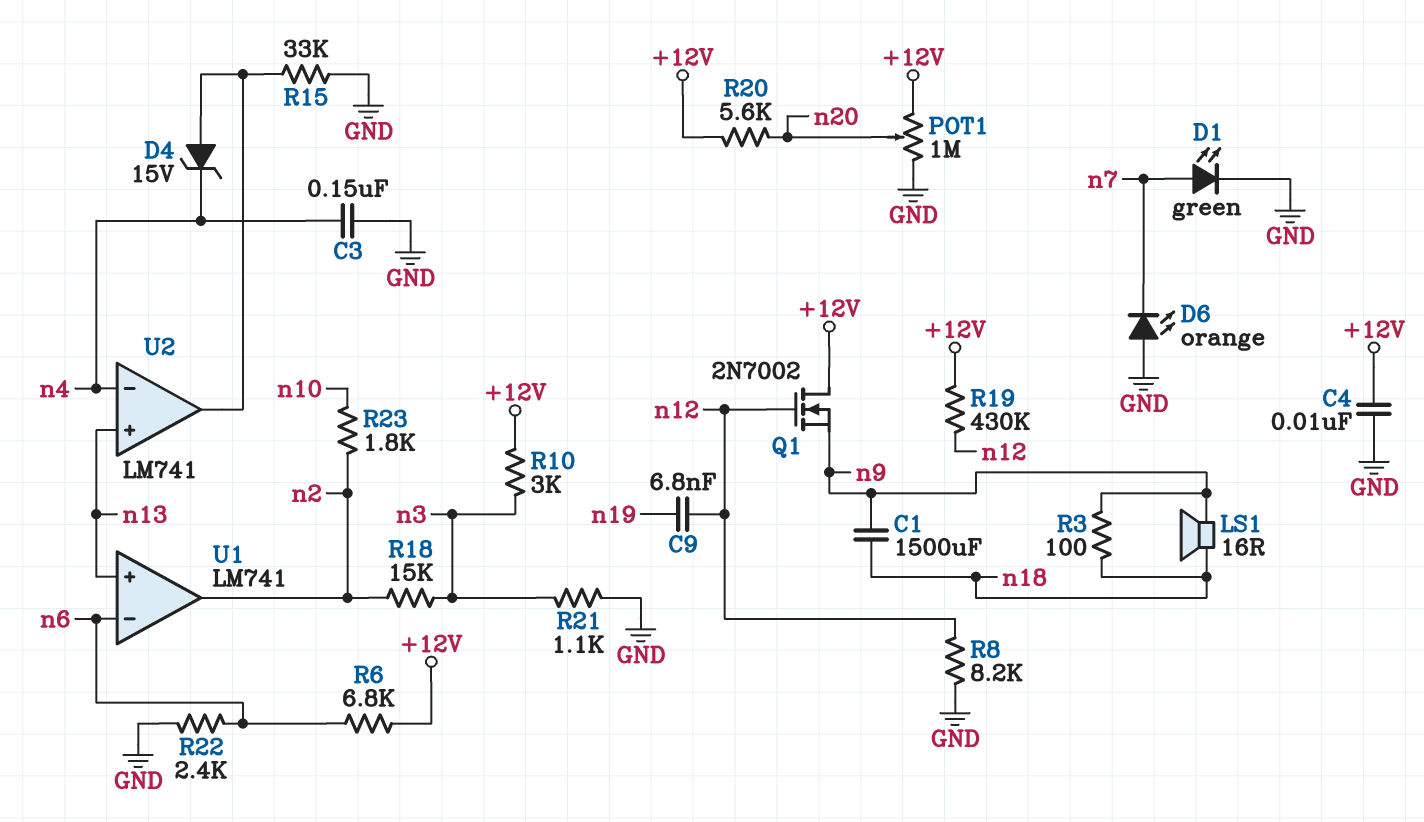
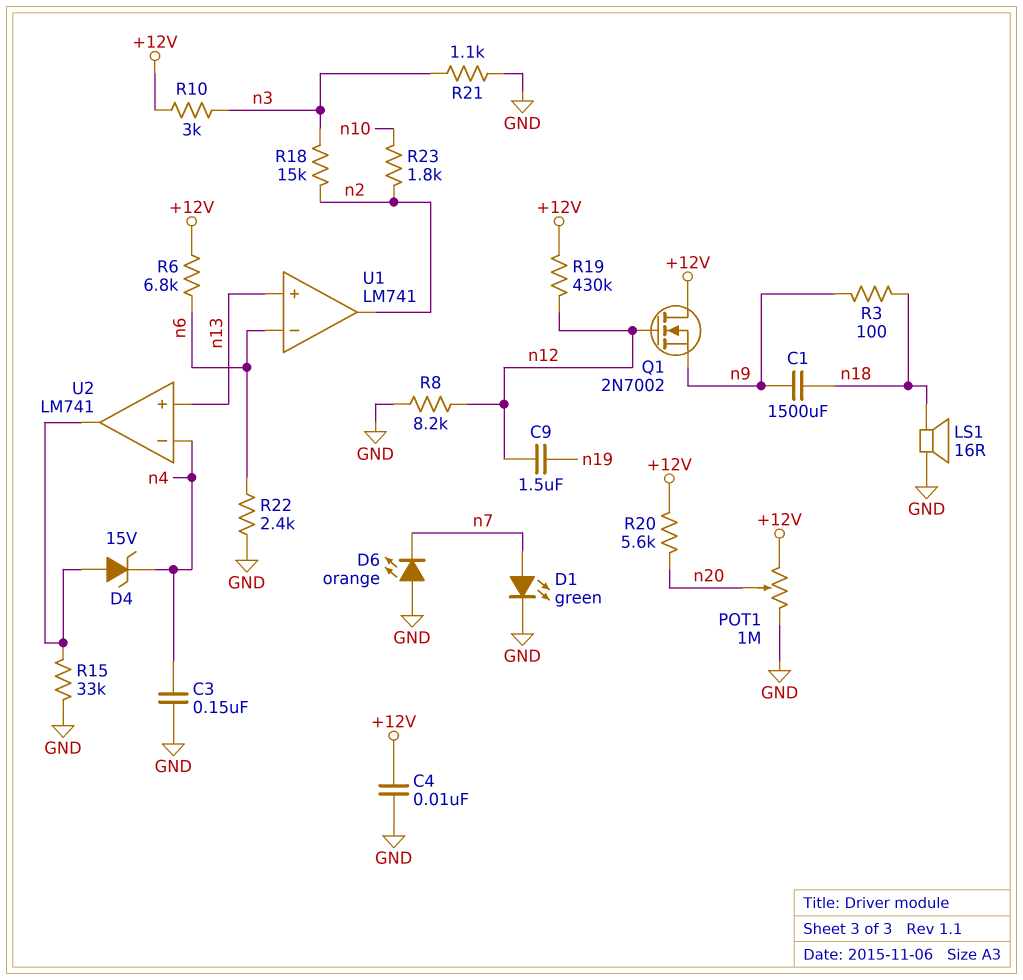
C9: 6.8nF (n12, n19) -> 1.5uF (n12, n19)
LS1: speaker 16R (n9, n18) -> speaker 16R (GND, n18)

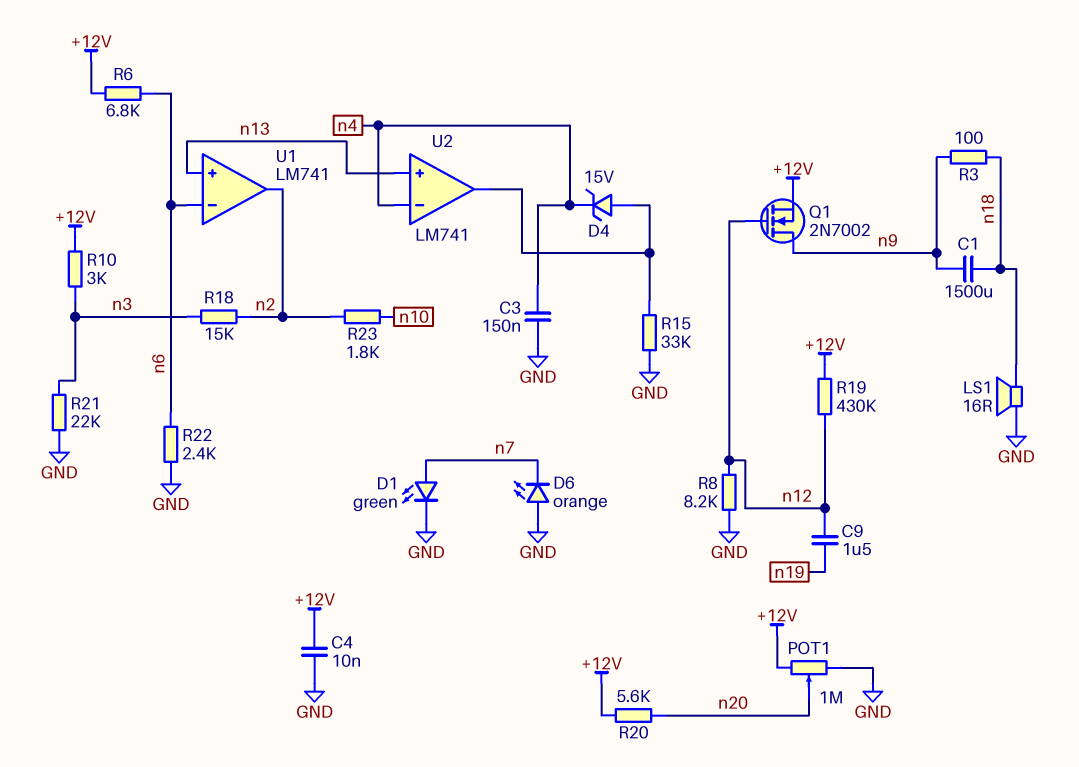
Q1: NMOS 2N7002 (G n12, D +12V, S n9) -> NMOS 2N7002 (G n12, D n9, S +12V)
R21: 1.1k (GND, n3) -> 22k (GND, n3)

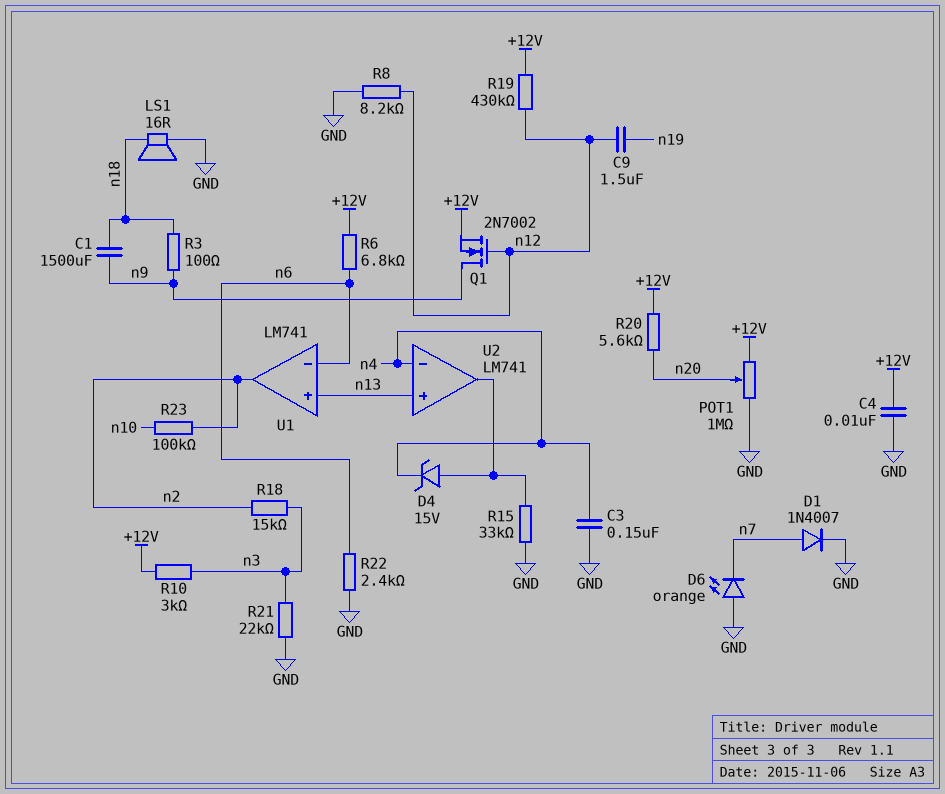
D1: LED green (A n7, K GND) -> diode 1N4007 (A n7, K GND)
R23: 1.8k (n2, n10) -> 100k (n2, n10)

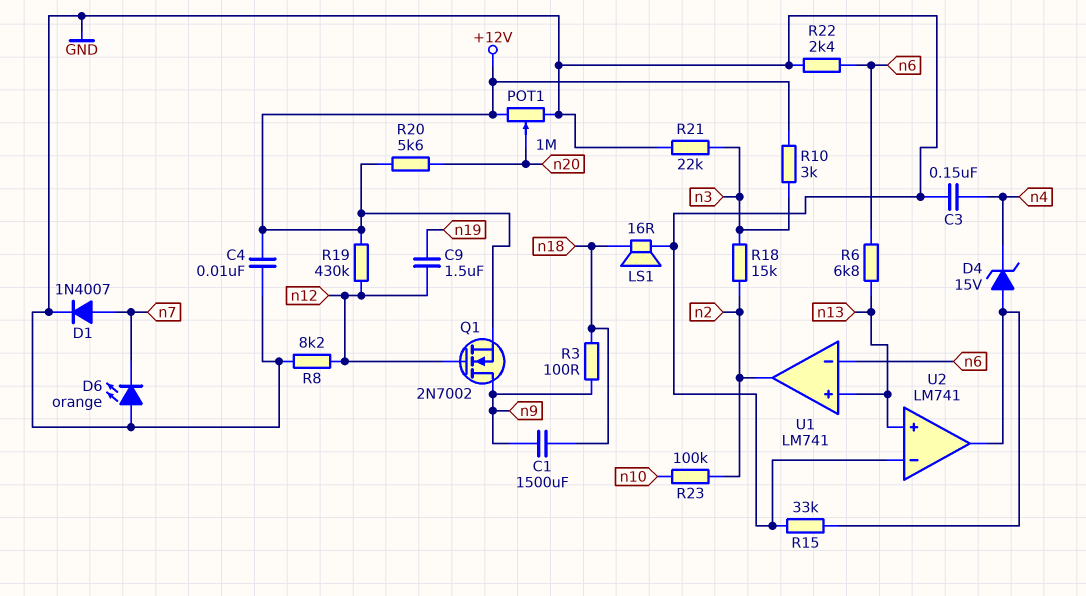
R6: 6.8k (+12V, n6) -> 6.8k (n6, n13)
U2 pin in-: n4 -> GND

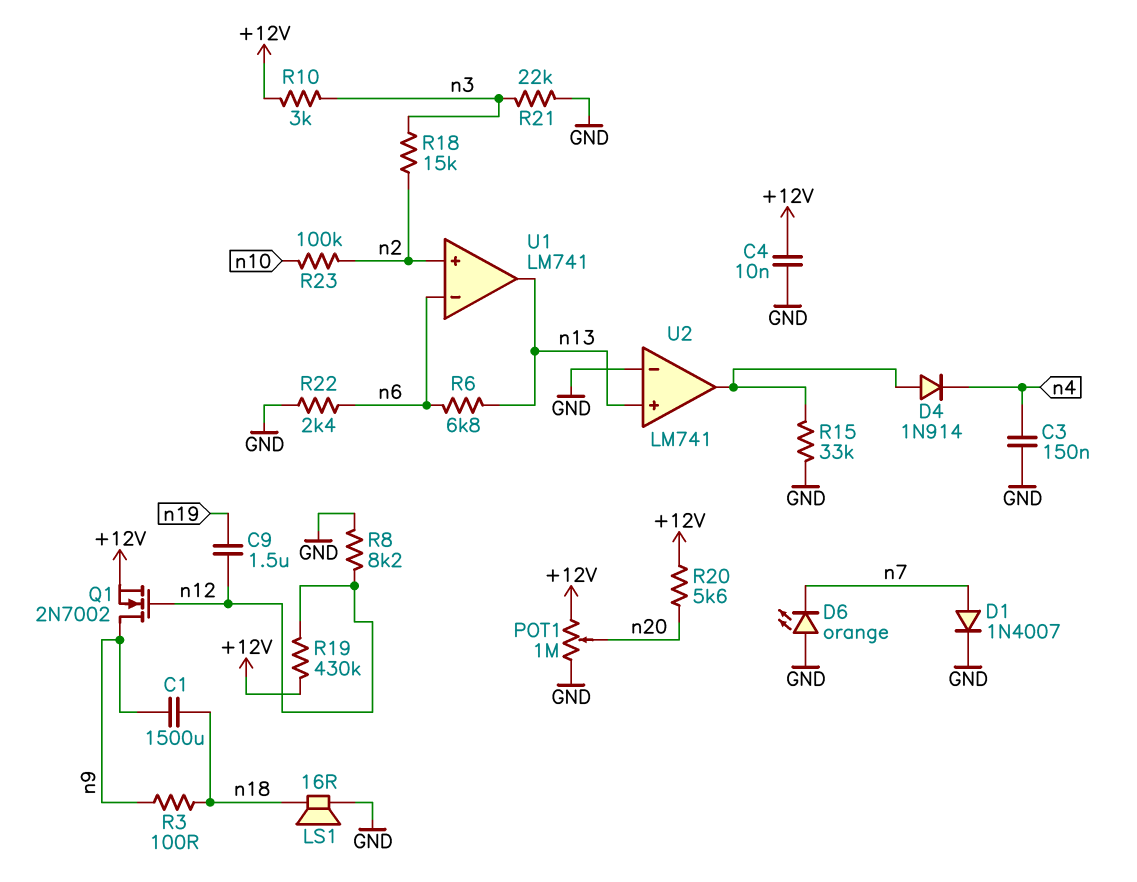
D4: zener 15V (A U2/out, K n4) -> diode 1N914 (A U2/out, K n4)
U1 pin in+: n13 -> n2
U1 pin out: n2 -> n13

